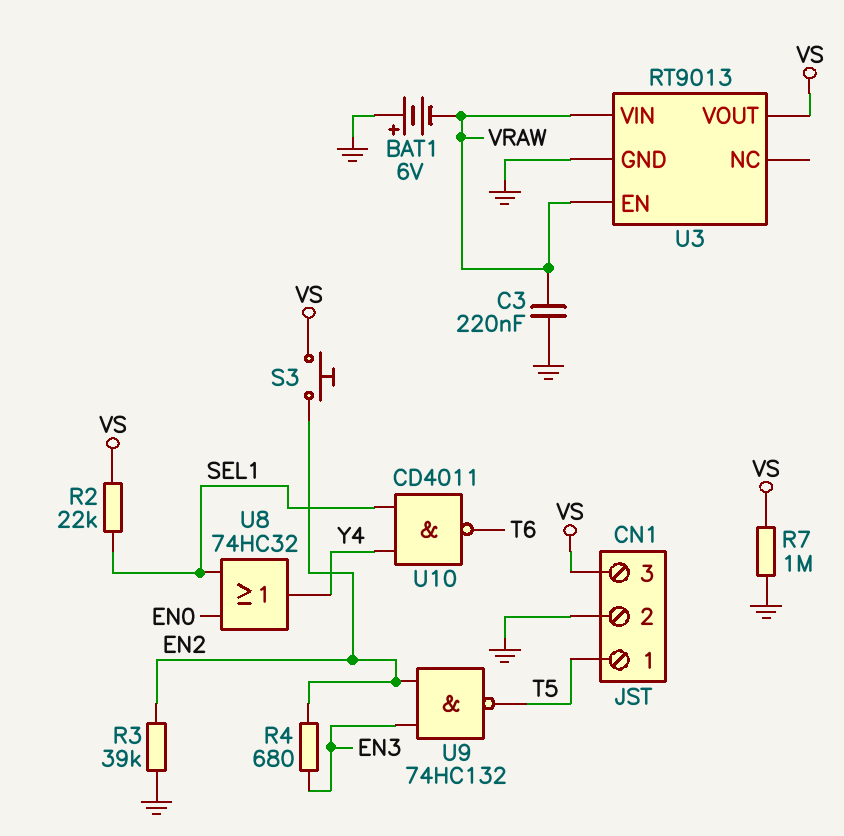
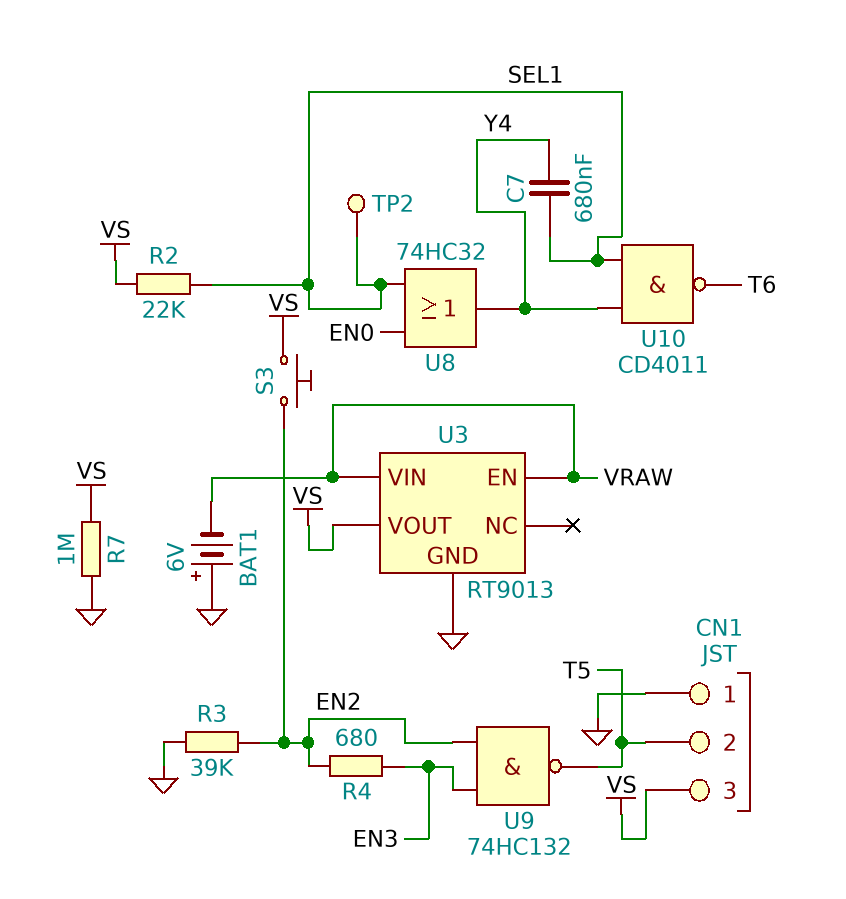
C3: 220nF (GND, VRAW) -> none
C7: none -> 680nF (SEL1, Y4)
CN1 pin 1: T5 -> GND
CN1 pin 2: GND -> T5
TP2: none -> test point (SEL1)

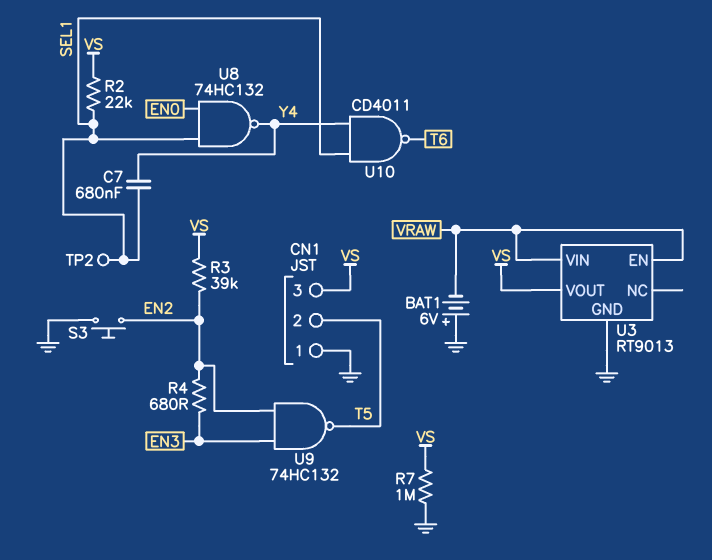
R3: 39k (EN2, GND) -> 39k (EN2, VS)
S3: button (EN2, VS) -> button (EN2, GND)
U8: OR 74HC32 (in EN0, in SEL1, out Y4) -> NAND 74HC132 (in EN0, in SEL1, out Y4)

